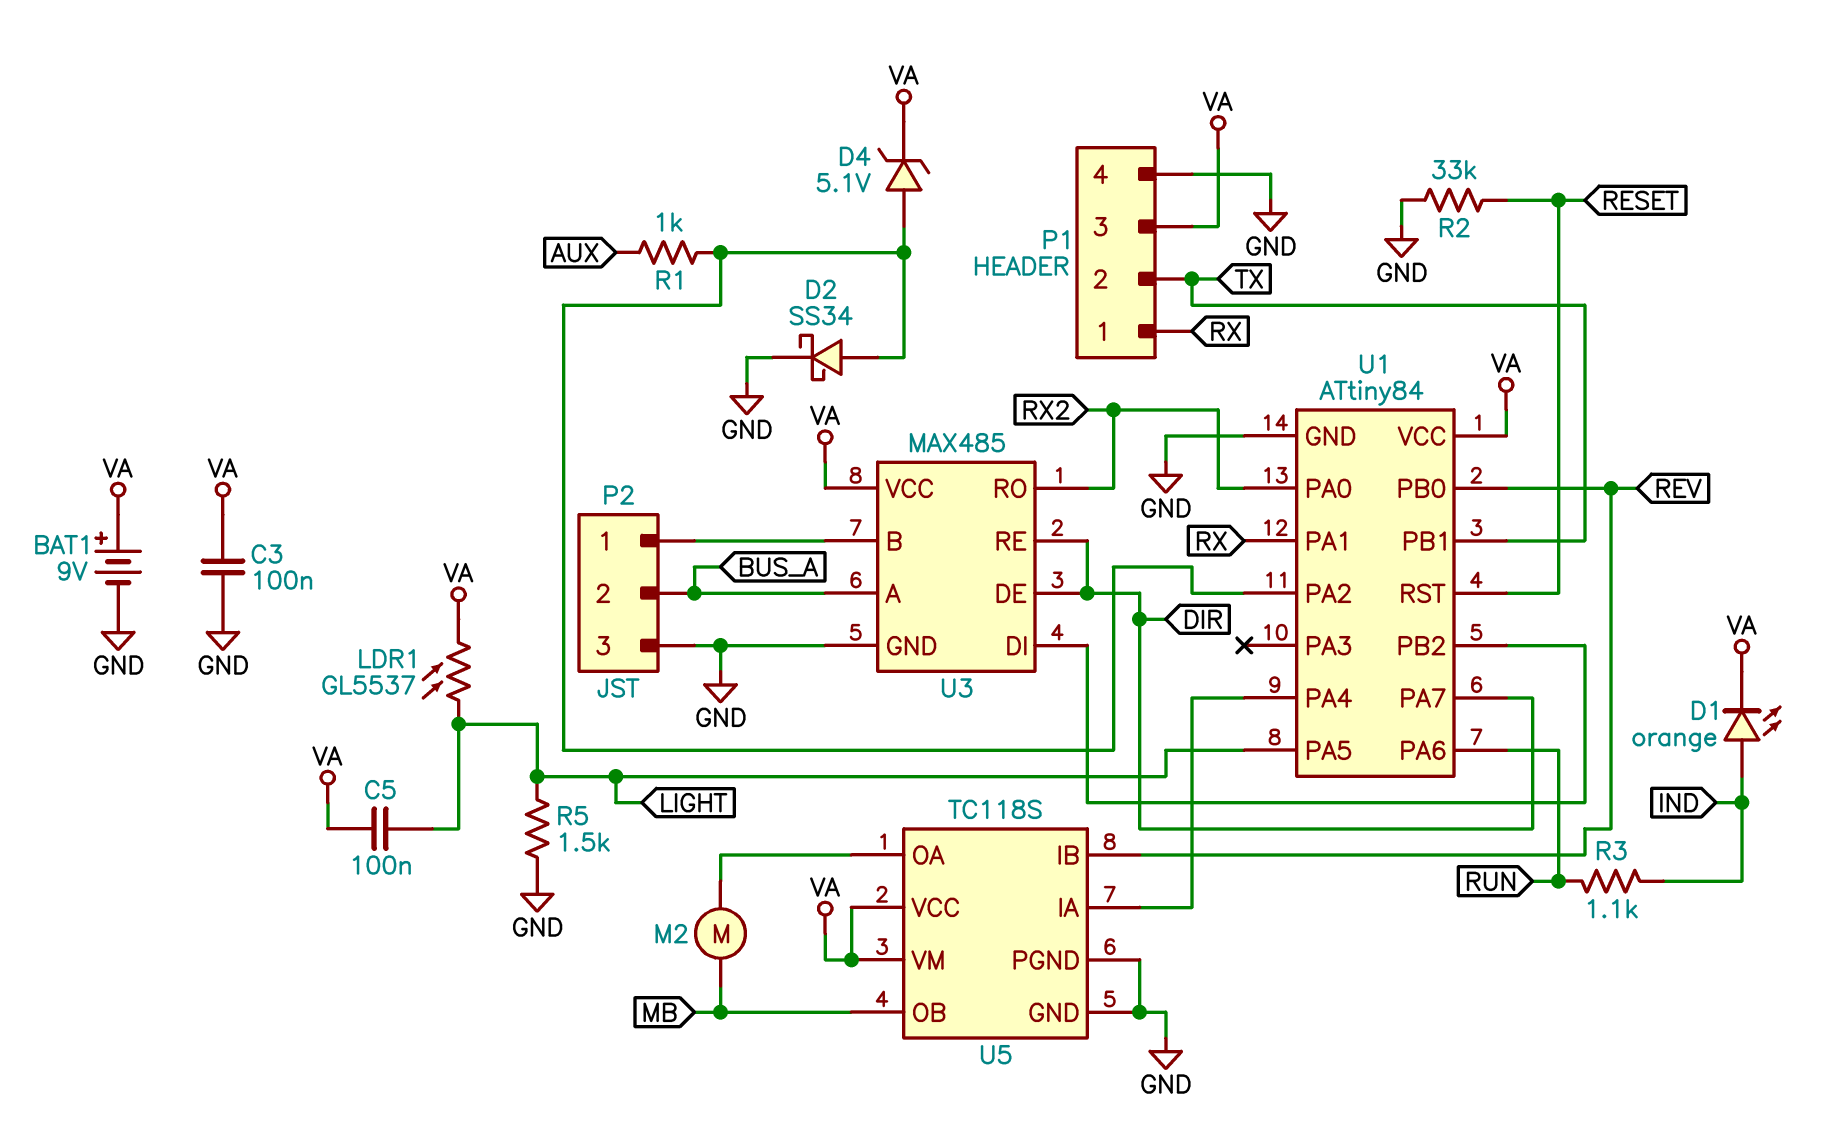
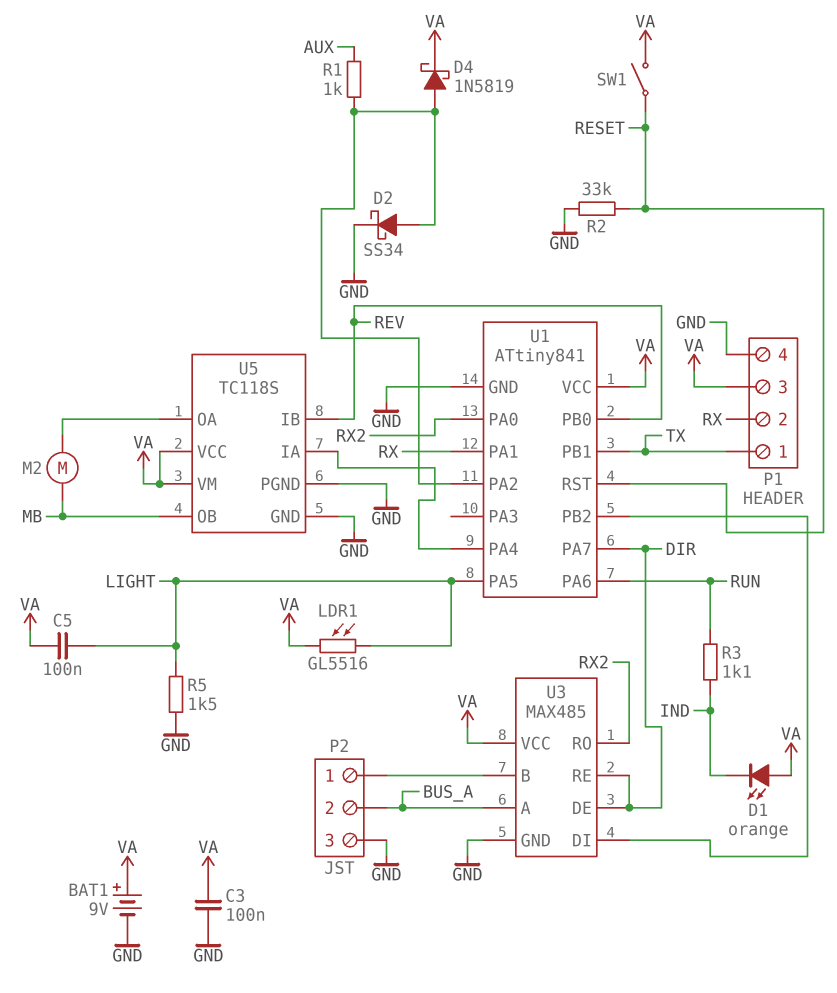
D1: LED orange (A IND, K VA) -> LED orange (A VA, K IND)
D4: zener 5.1V (A U1/PA2, K VA) -> schottky 1N5819 (A U1/PA2, K VA)
LDR1: GL5537 (LIGHT, VA) -> GL5516 (LIGHT, VA)
P1 pin 1: RX -> TX
P1 pin 2: TX -> RX
SW1: none -> switch (RESET, VA)
U1: ATtiny84 -> ATtiny841

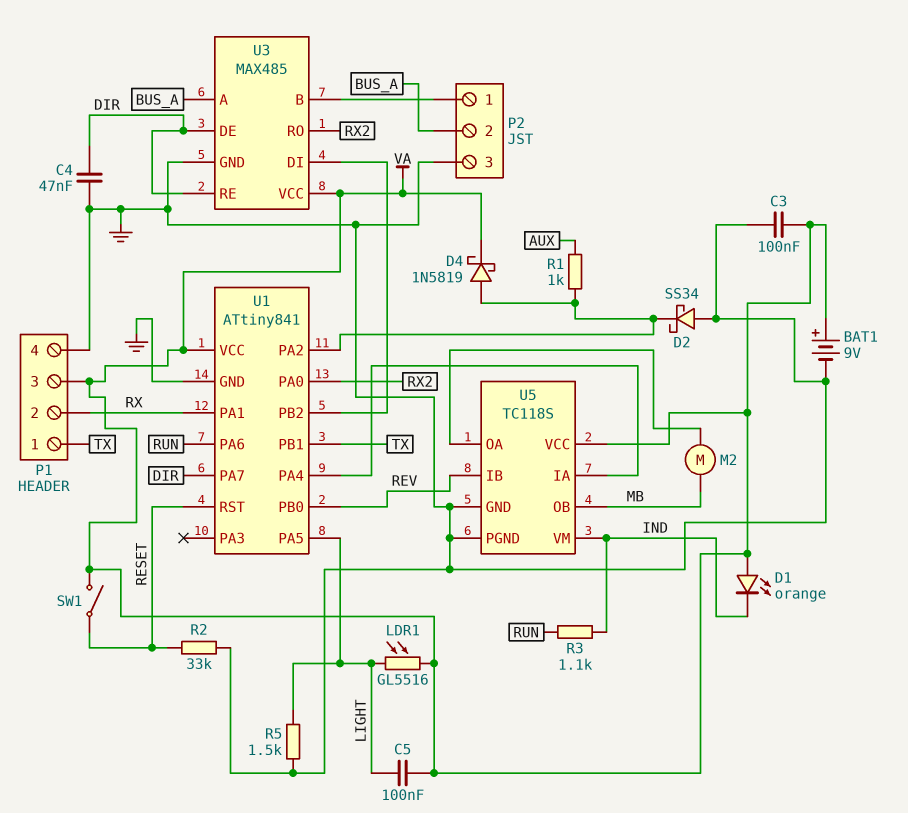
C4: none -> 47nF (DIR, GND)
D2: schottky SS34 (A U1/PA2, K GND) -> schottky SS34 (A GND, K U1/PA2)
U5 pin VM: VA -> IND

